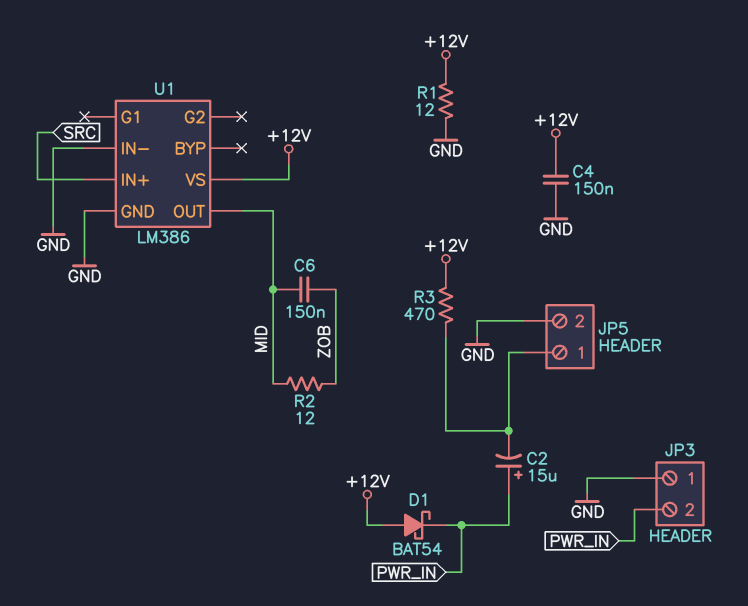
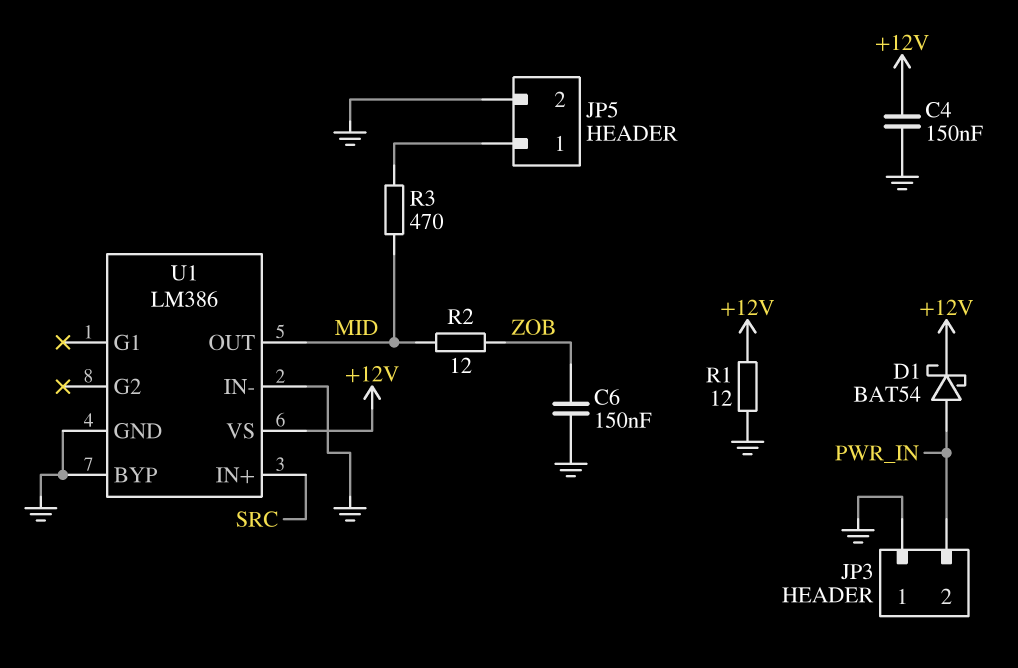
C2: 15uF (plus PWR_IN, minus JP5/1) -> none
C6: 150nF (MID, ZOB) -> 150nF (GND, ZOB)
D1: schottky BAT54 (A +12V, K PWR_IN) -> schottky BAT54 (A PWR_IN, K +12V)
R3: 470 (+12V, JP5/1) -> 470 (JP5/1, MID)
U1 pin BYP: none -> GND

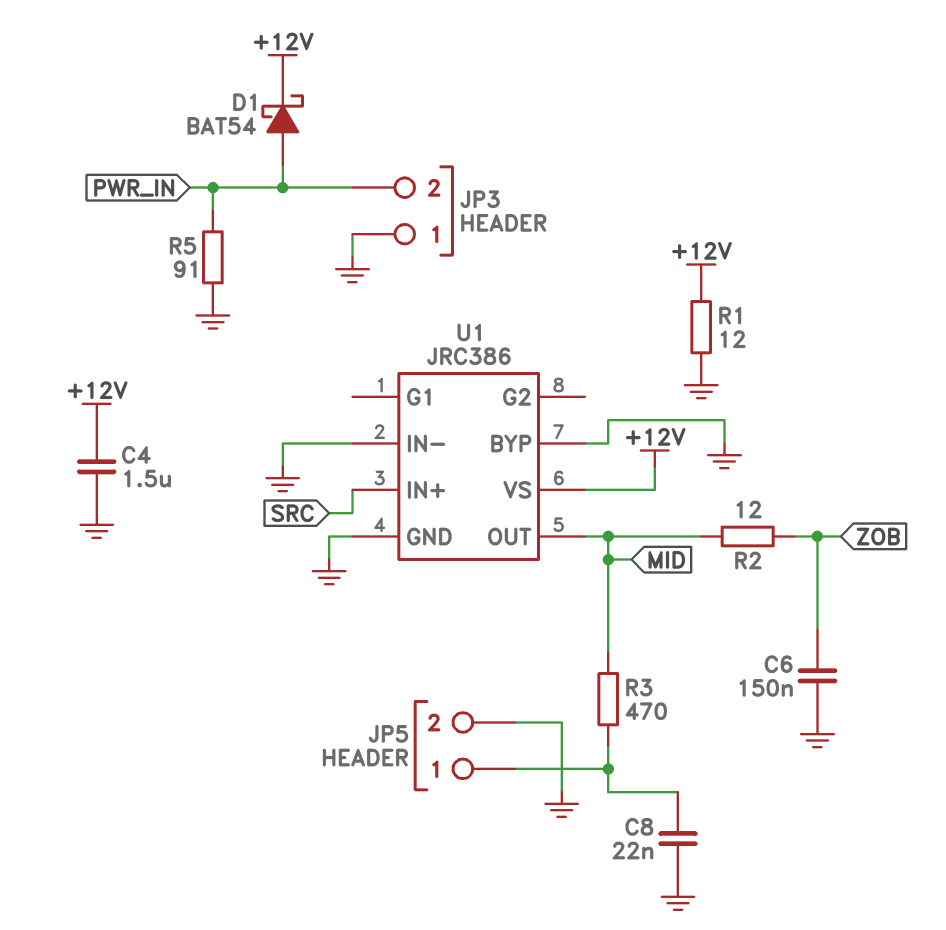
C4: 150nF (+12V, GND) -> 1.5uF (+12V, GND)
C8: none -> 22nF (GND, JP5/1)
R5: none -> 91 (GND, PWR_IN)
U1: LM386 -> JRC386

